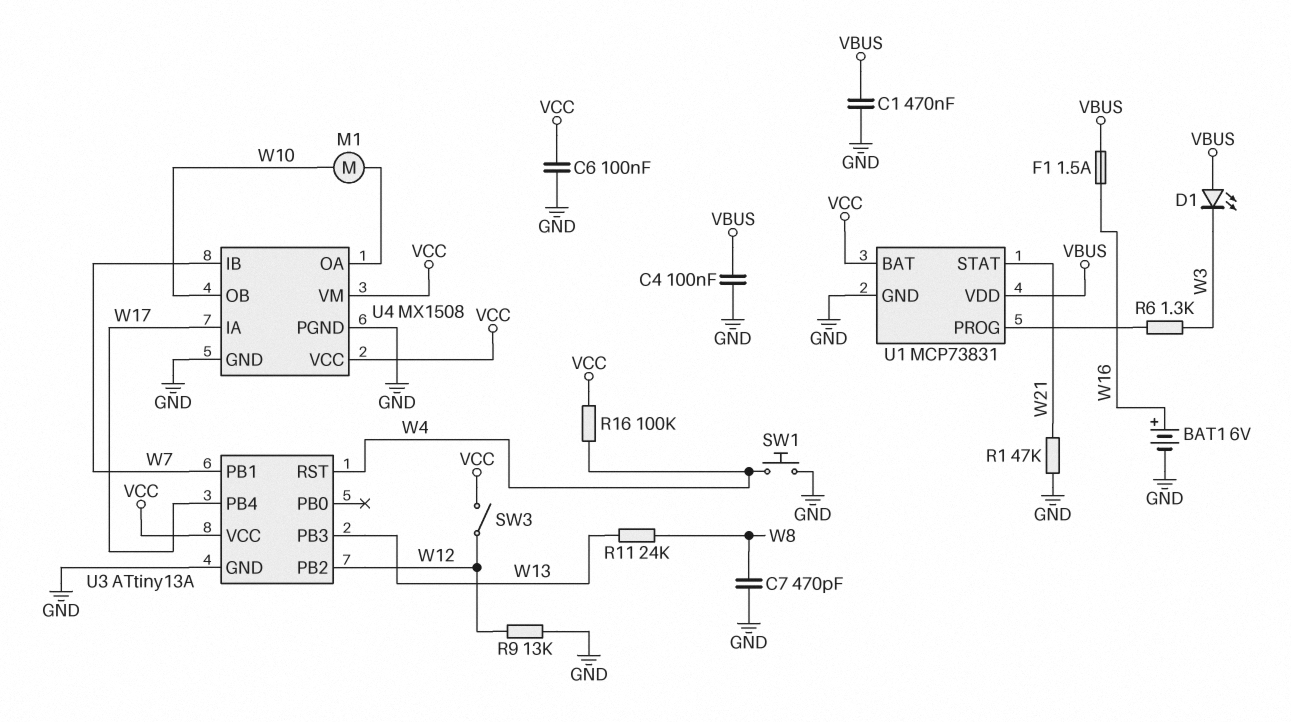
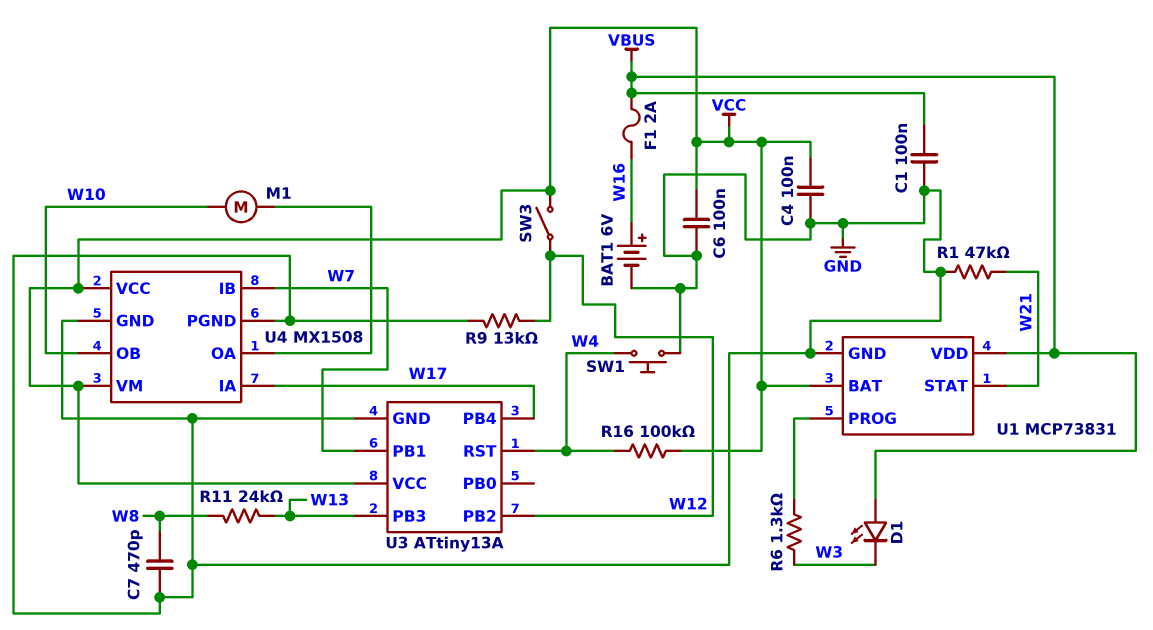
C1: 470nF (GND, VBUS) -> 100nF (GND, VBUS)
C4: 100nF (GND, VBUS) -> 100nF (GND, VCC)
F1: 1.5A (VBUS, W16) -> 2A (VBUS, W16)

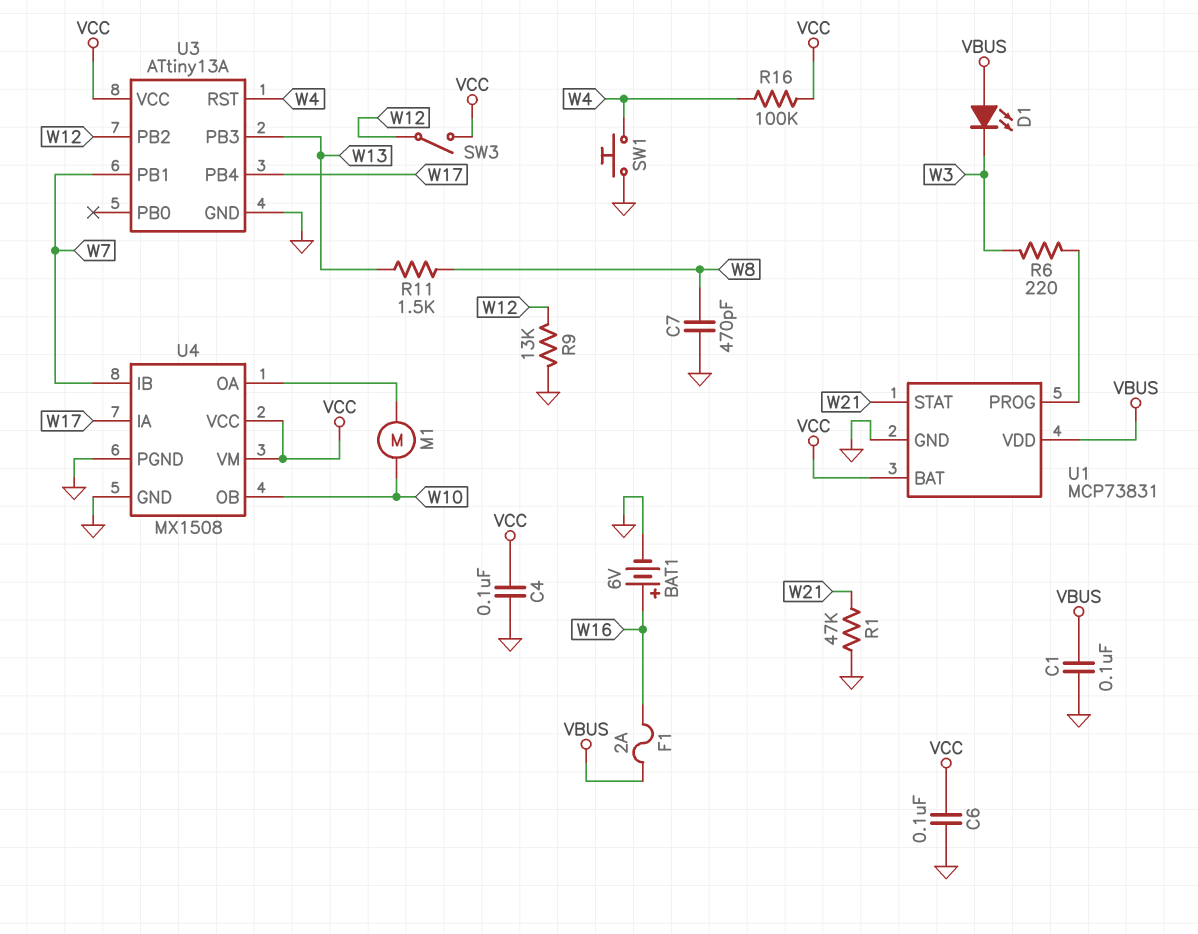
R6: 1.3k (U1/PROG, W3) -> 220 (U1/PROG, W3)
R11: 24k (W8, W13) -> 1.5k (W8, W13)

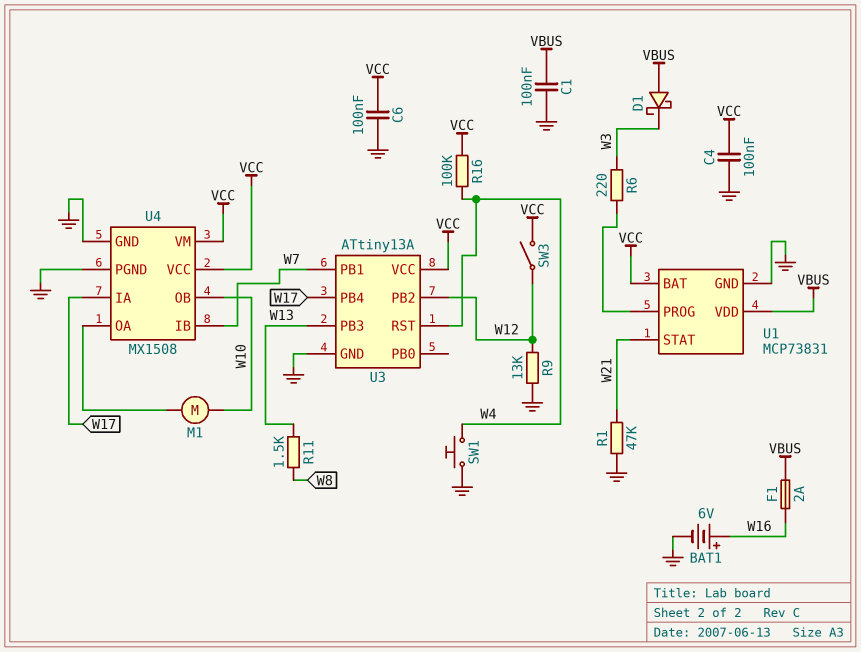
C7: 470pF (GND, W8) -> none
D1: LED (A VBUS, K W3) -> schottky (A VBUS, K W3)

